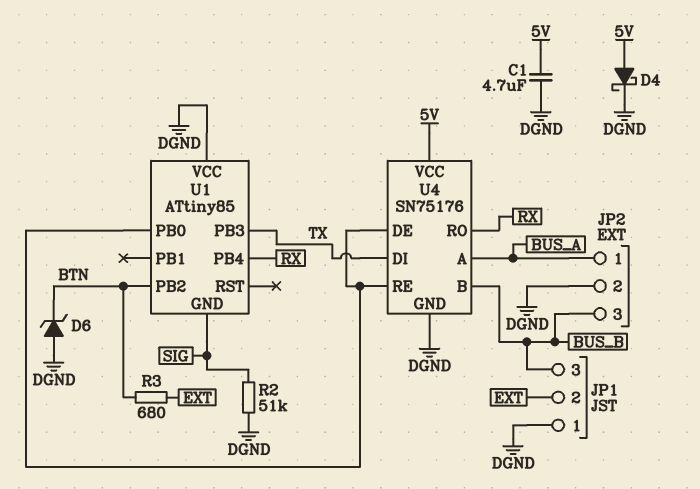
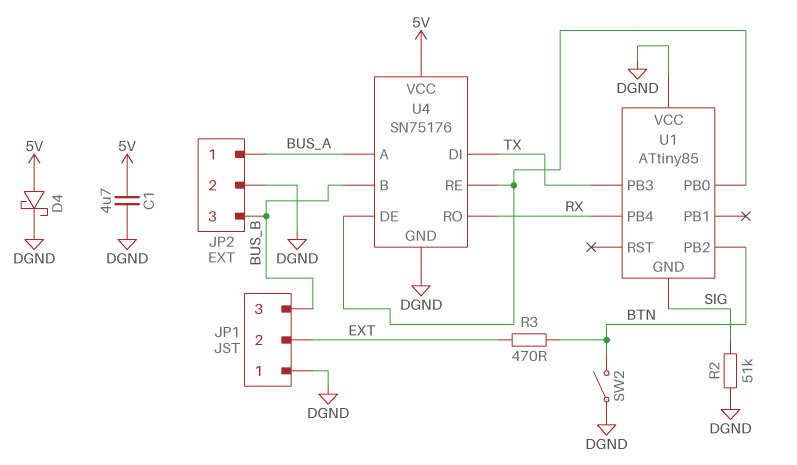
D6: zener (A DGND, K BTN) -> none
R3: 680 (BTN, EXT) -> 470 (BTN, EXT)
SW2: none -> switch (BTN, DGND)

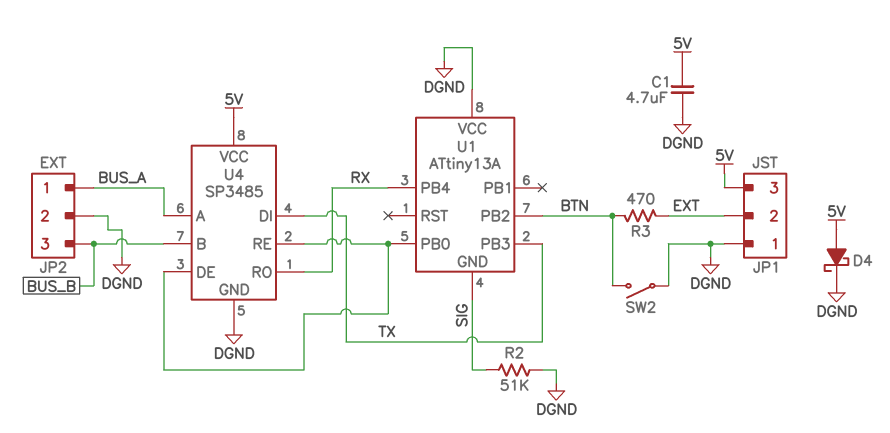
JP1 pin 3: BUS_B -> 5V
U1: ATtiny85 -> ATtiny13A
U4: SN75176 -> SP3485

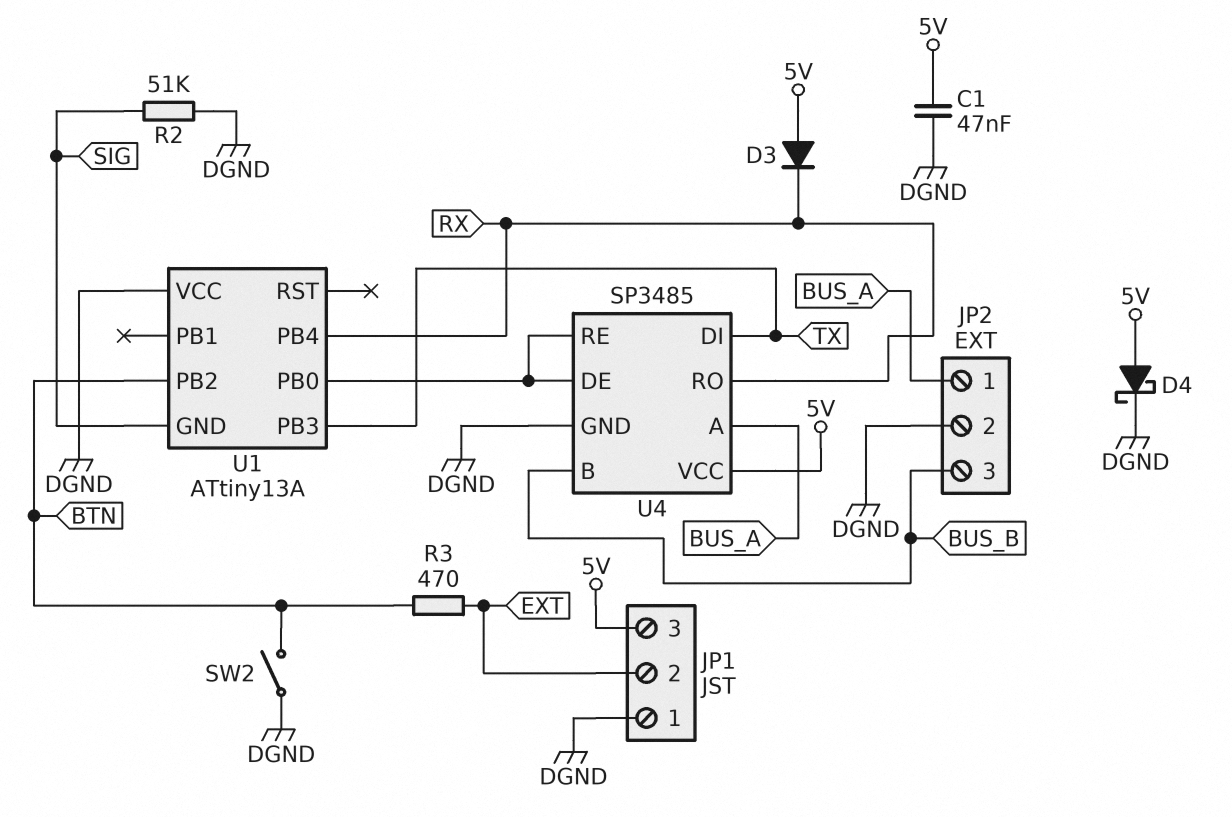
C1: 4.7uF (5V, DGND) -> 47nF (5V, DGND)
D3: none -> diode (A 5V, K RX)

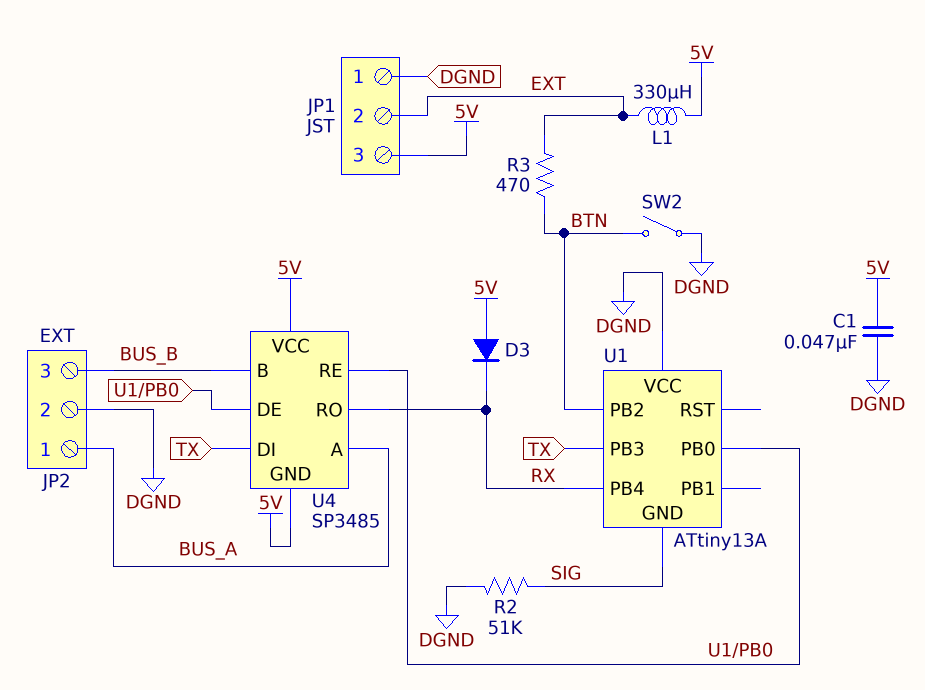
D4: schottky (A 5V, K DGND) -> none
L1: none -> 330uH (5V, EXT)
U4 pin GND: DGND -> 5V

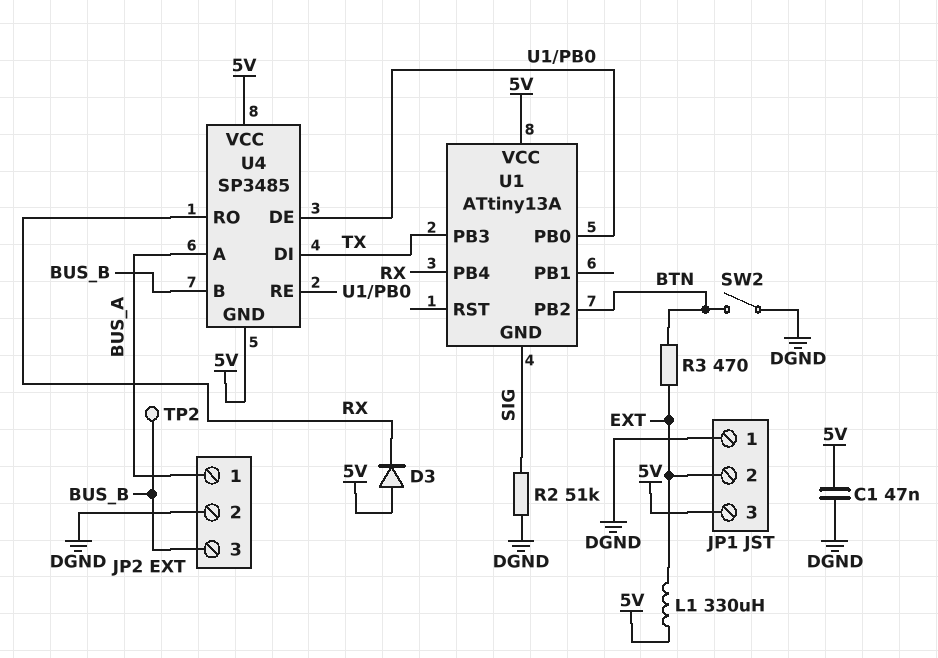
TP2: none -> test point (BUS_B)
U1 pin VCC: DGND -> 5V

